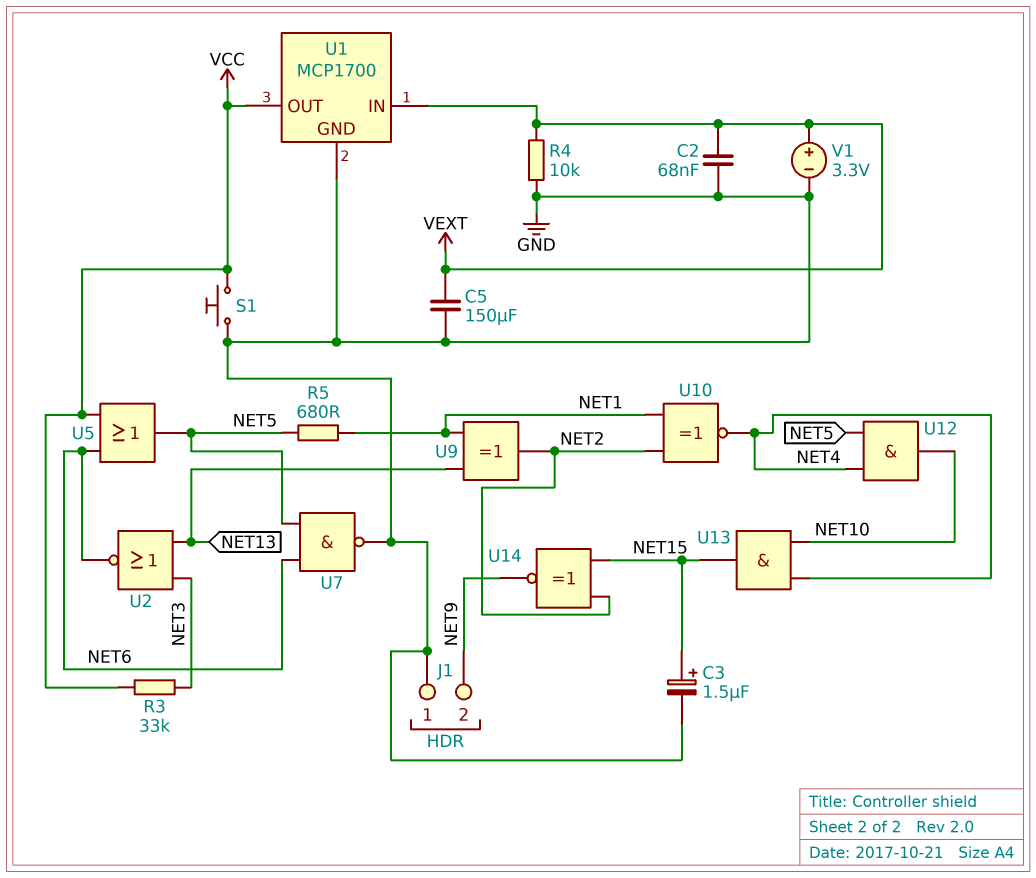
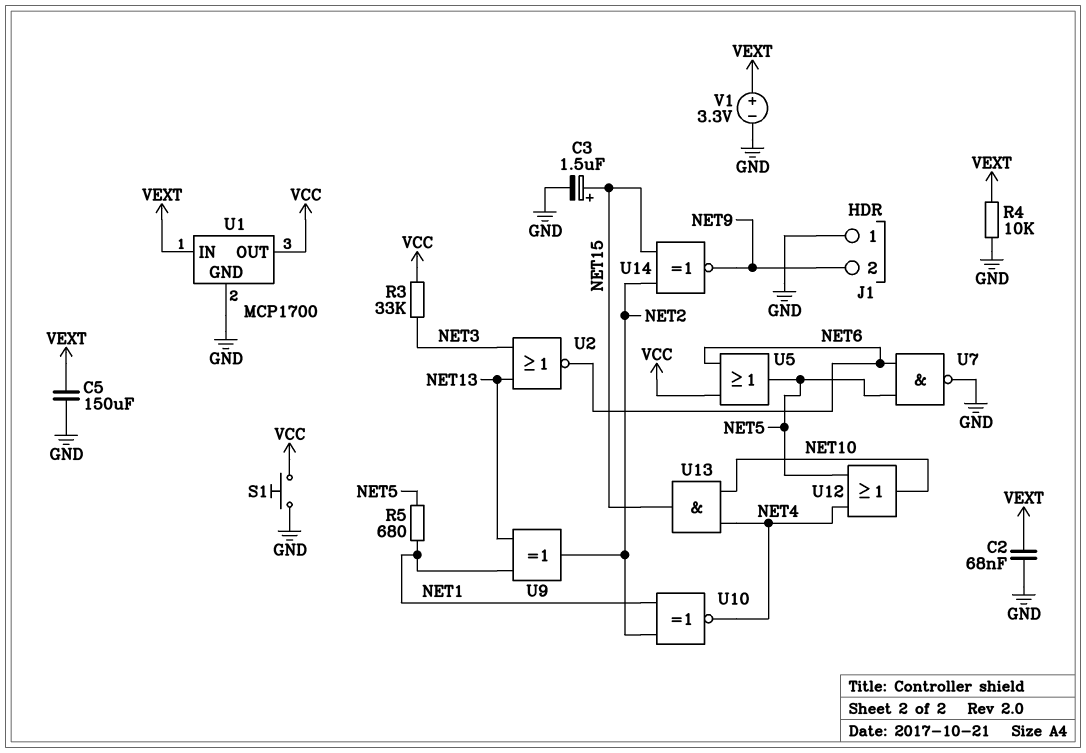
U12: AND (in NET4, in NET5, out NET10) -> OR (in NET4, in NET5, out NET10)

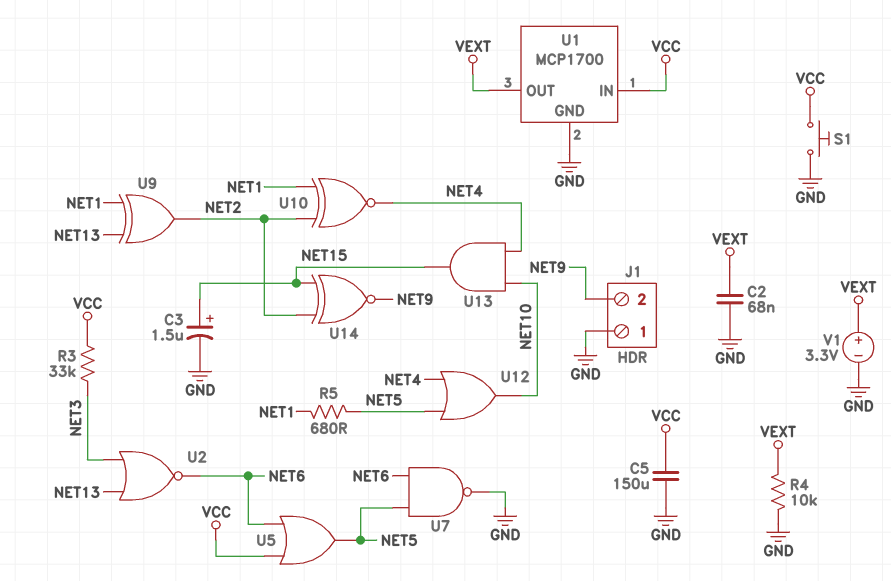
C5: 150uF (GND, VEXT) -> 150uF (GND, VCC)
U1 pin IN: VEXT -> VCC
U1 pin OUT: VCC -> VEXT

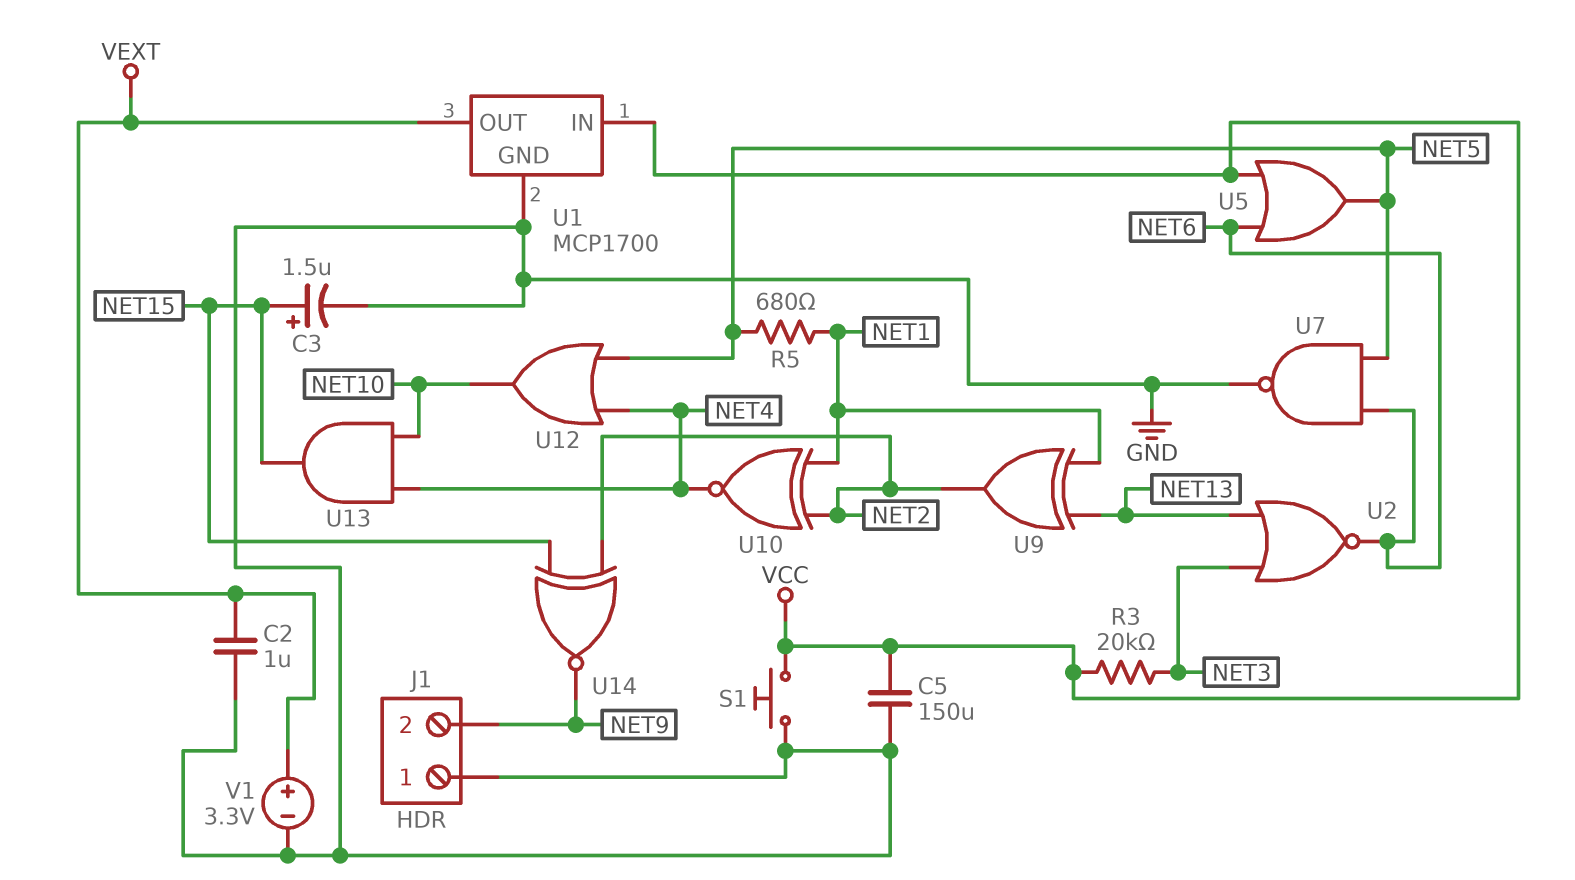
C2: 68nF (GND, VEXT) -> 1uF (GND, VEXT)
R3: 33k (NET3, VCC) -> 20k (NET3, VCC)
R4: 10k (GND, VEXT) -> none

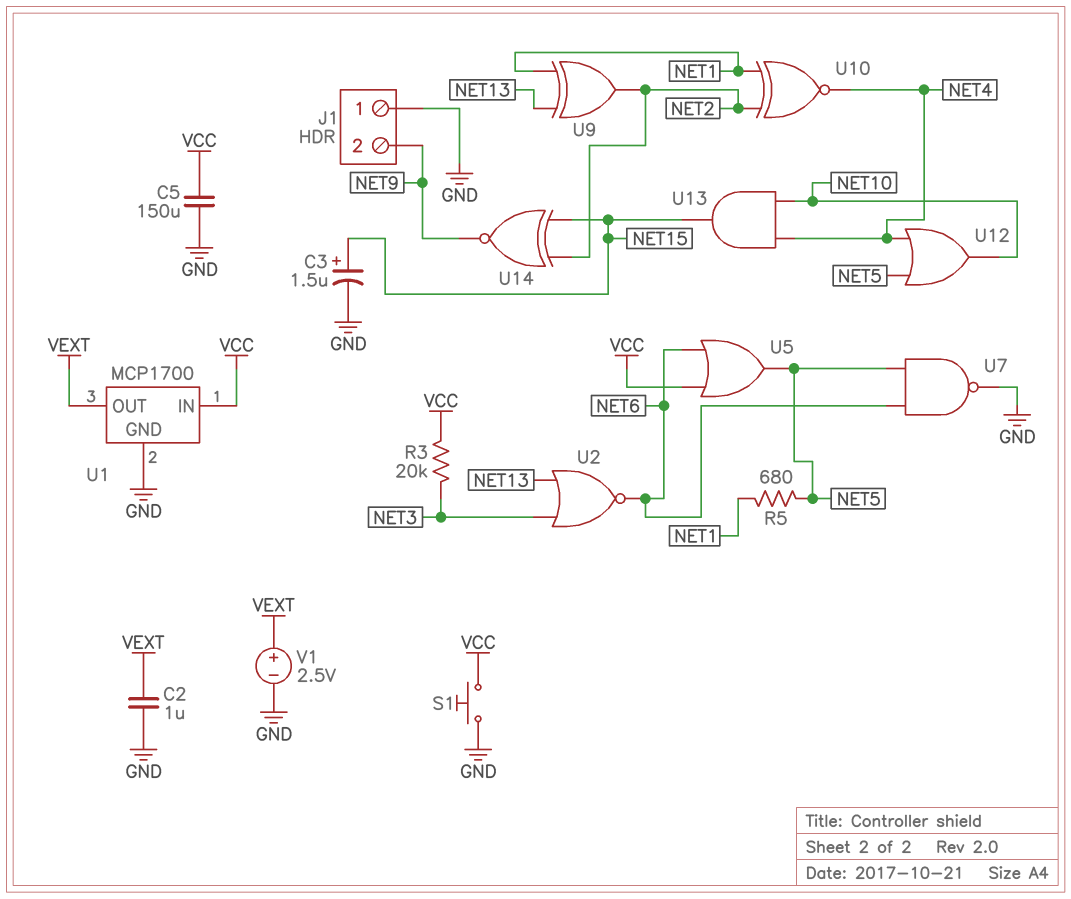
V1: 3.3V (plus VEXT, minus GND) -> 2.5V (plus VEXT, minus GND)

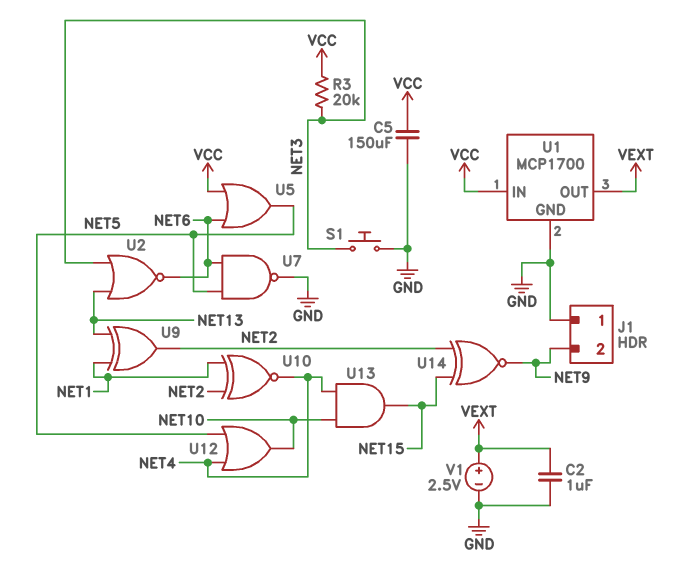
C3: 1.5uF (plus NET15, minus GND) -> none
R5: 680 (NET1, NET5) -> none
S1: button (GND, VCC) -> button (GND, NET3)

